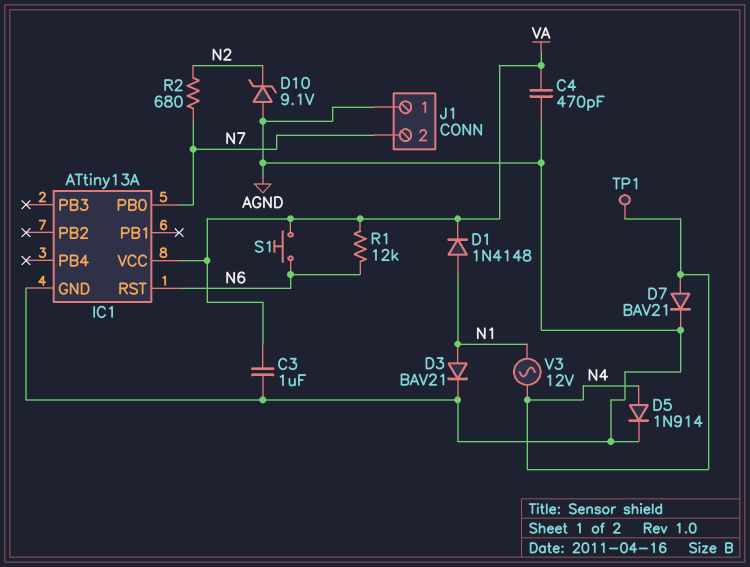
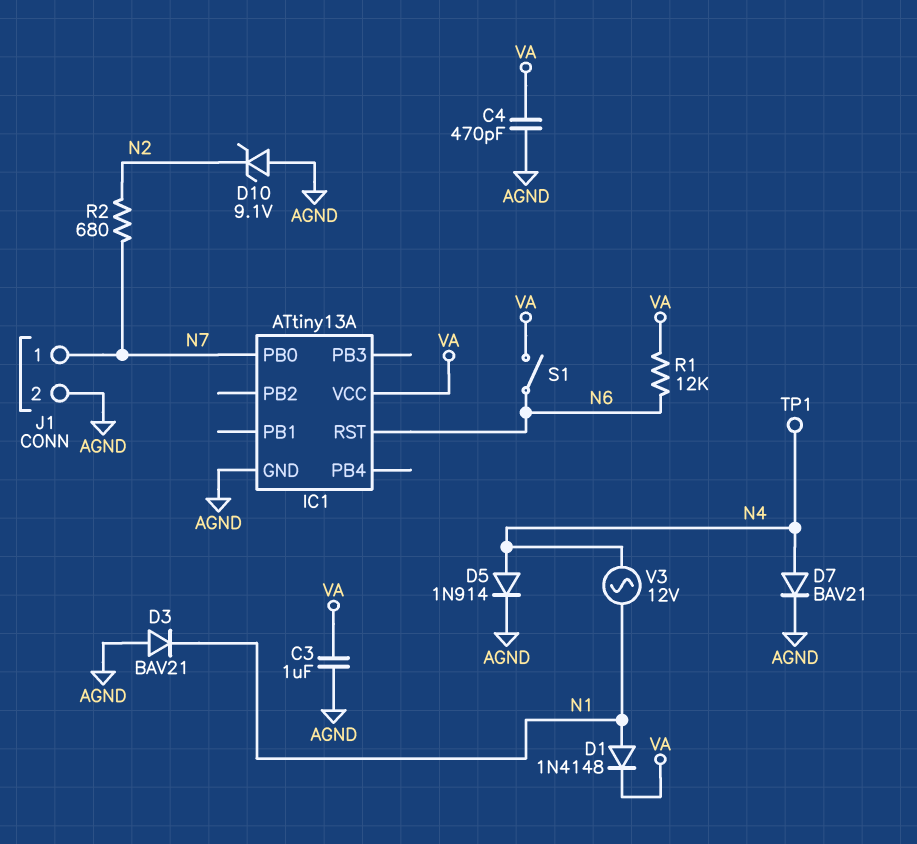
D3: diode BAV21 (A N1, K AGND) -> diode BAV21 (A AGND, K N1)
J1 pin 1: AGND -> N7
J1 pin 2: N7 -> AGND
S1: button (N6, VA) -> switch (N6, VA)

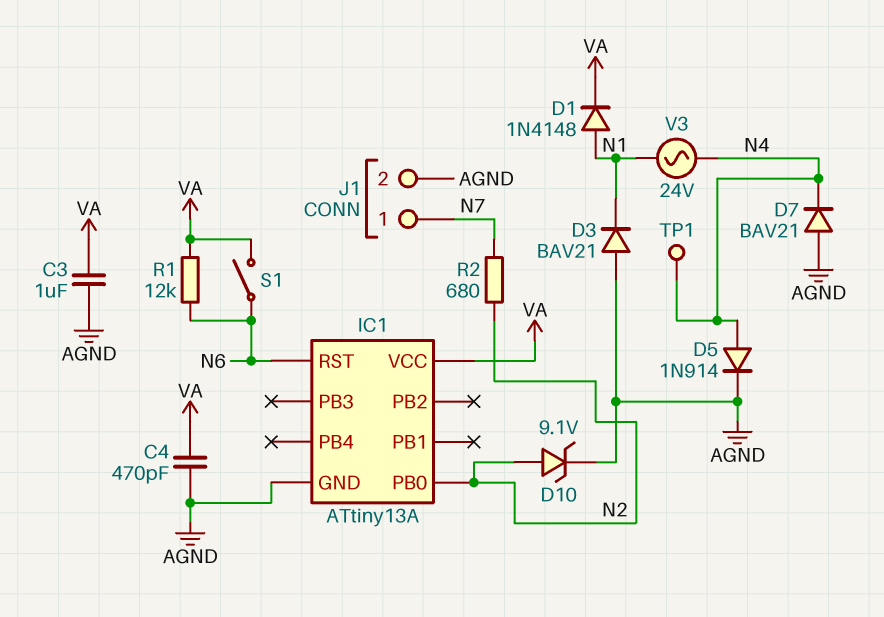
D7: diode BAV21 (A N4, K AGND) -> diode BAV21 (A AGND, K N4)
D10: zener 9.1V (A AGND, K N2) -> zener 9.1V (A N2, K AGND)
IC1 pin PB0: N7 -> N2
V3: AC 12V (N1, N4) -> AC 24V (N1, N4)

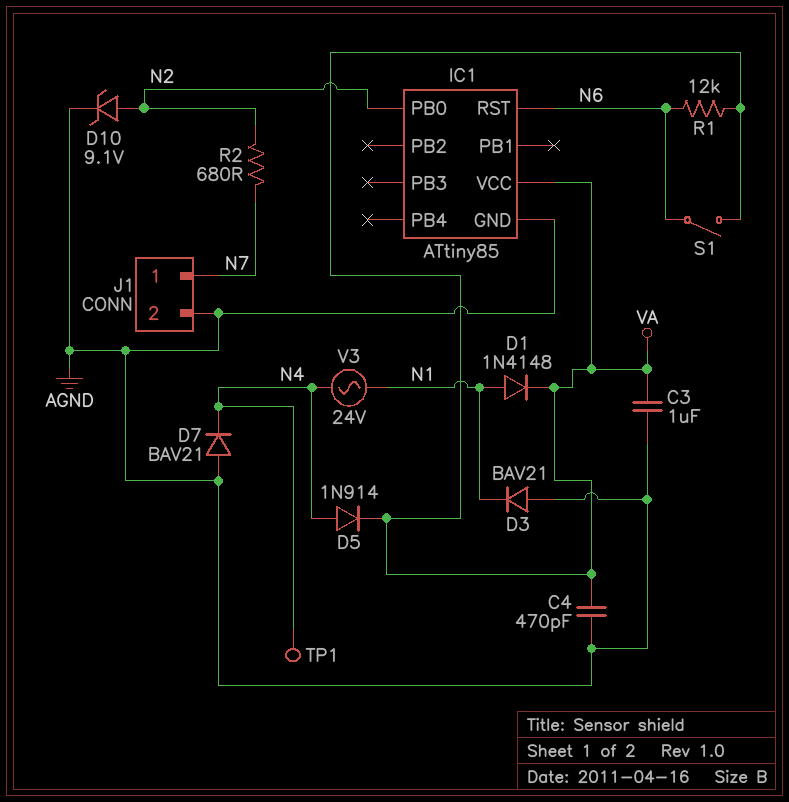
D5: diode 1N914 (A N4, K AGND) -> diode 1N914 (A N4, K VA)
IC1: ATtiny13A -> ATtiny85

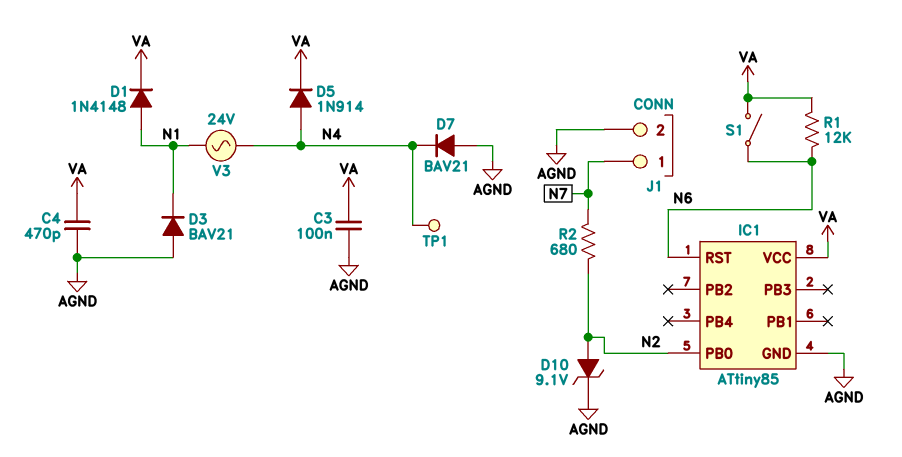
C3: 1uF (AGND, VA) -> 100nF (AGND, VA)

